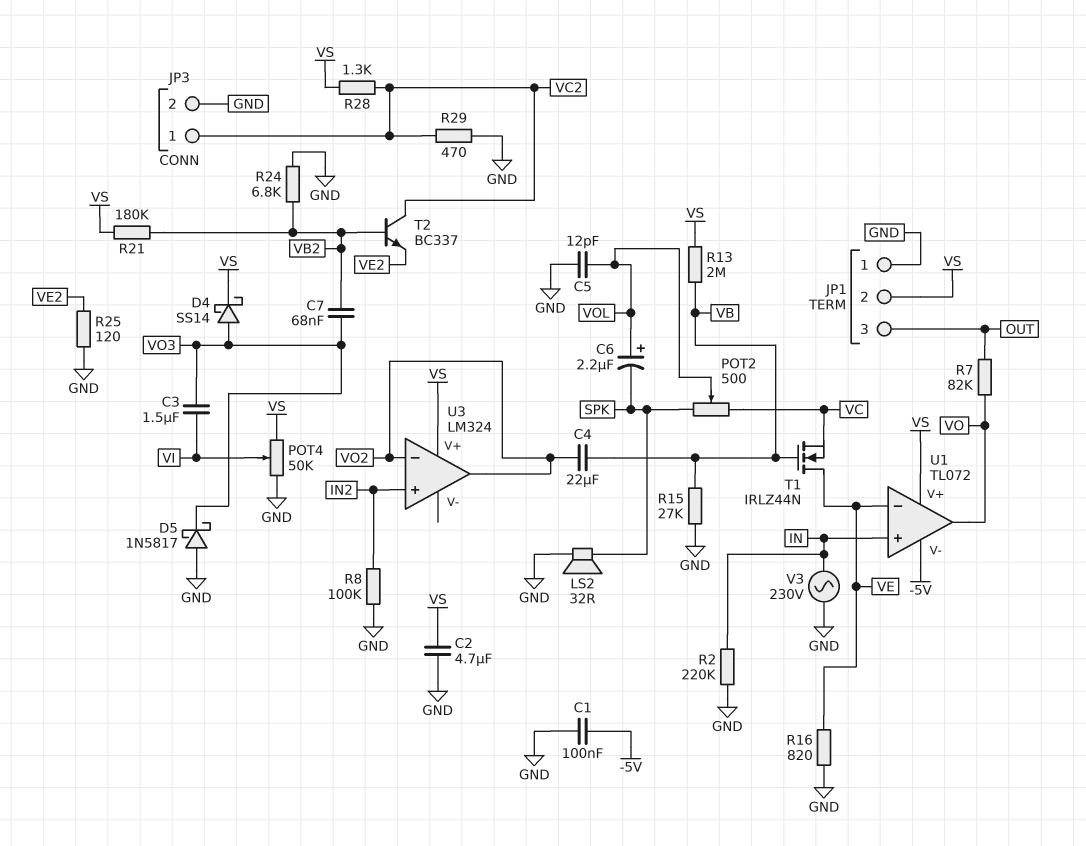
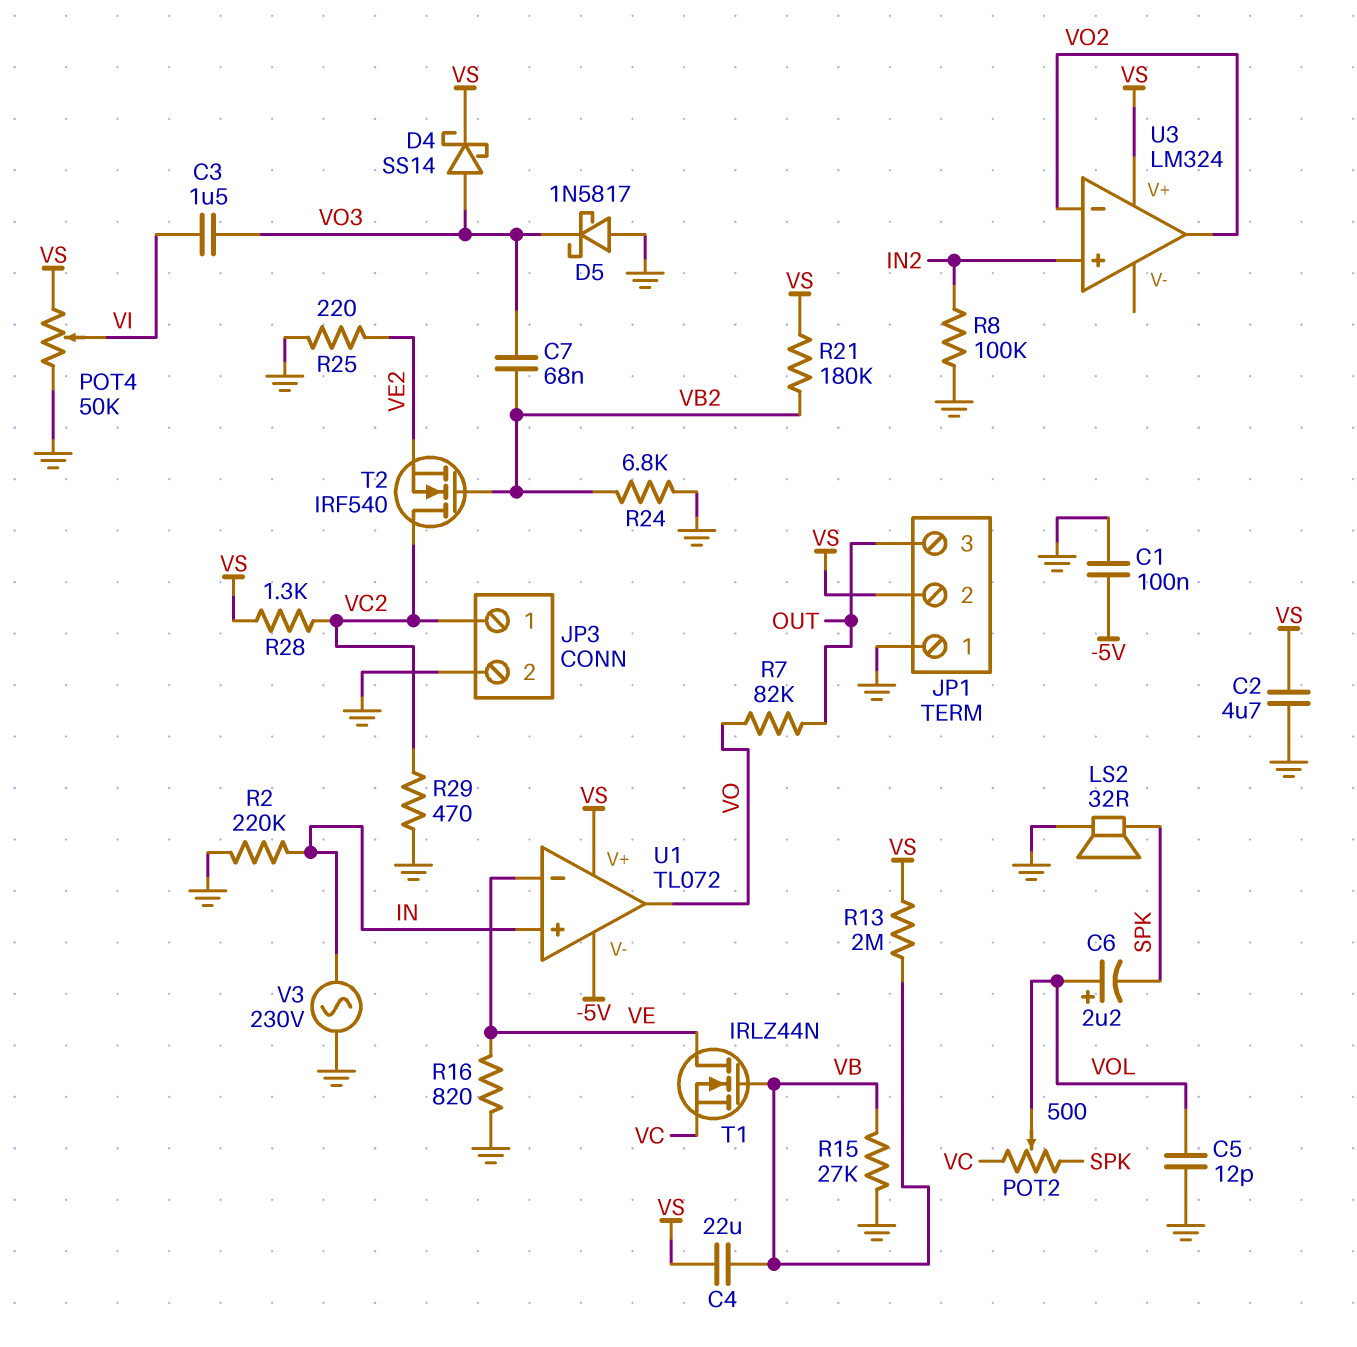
C4: 22uF (VB, VO2) -> 22uF (VB, VS)
R25: 120 (GND, VE2) -> 220 (GND, VE2)
T2: NPN BC337 (B VB2, C VC2, E VE2) -> NMOS IRF540 (G VB2, D VC2, S VE2)

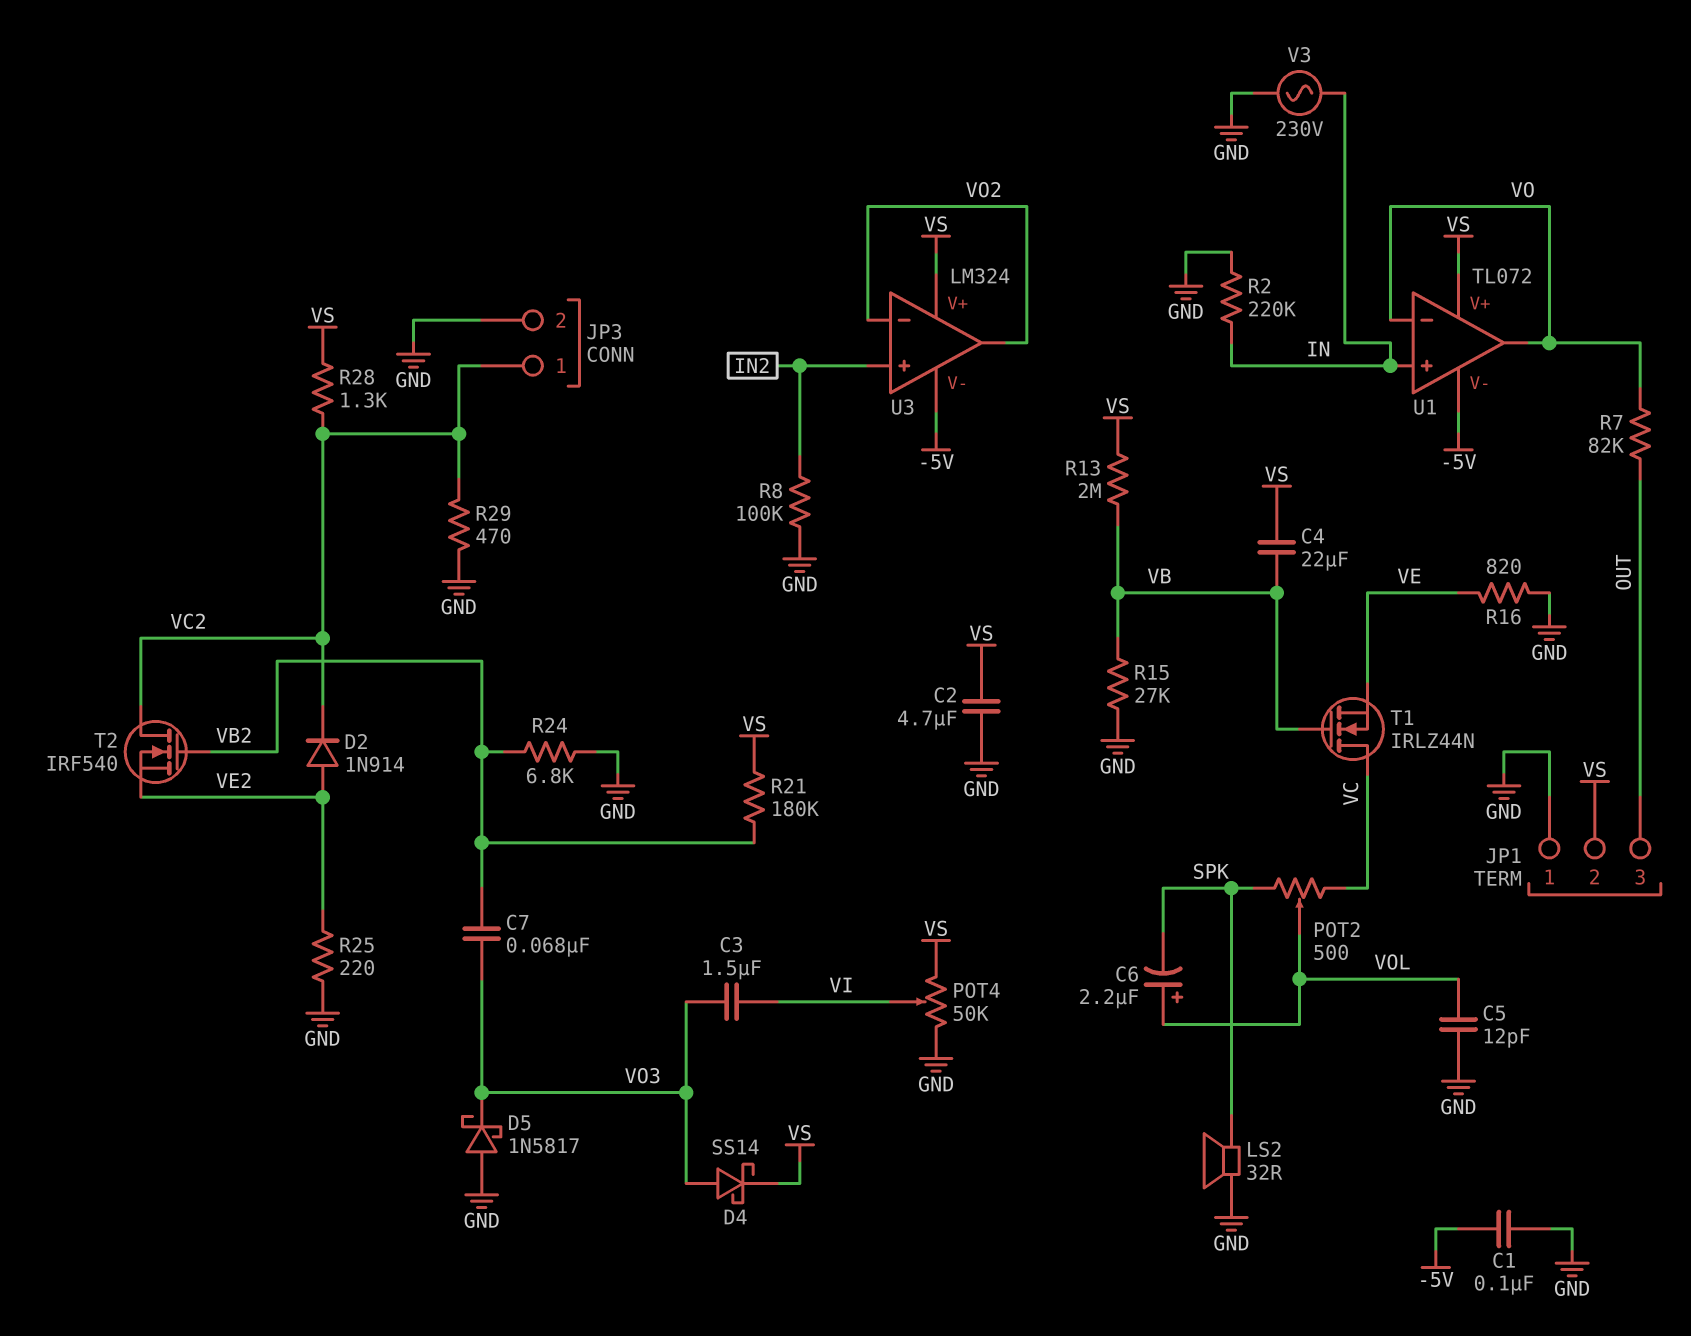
D2: none -> diode 1N914 (A VE2, K VC2)
T1: NMOS IRLZ44N (G VB, D VE, S VC) -> NMOS IRLZ44N (G VB, D VC, S VE)
U1 pin in-: VE -> VO
U3 pin V-: none -> -5V

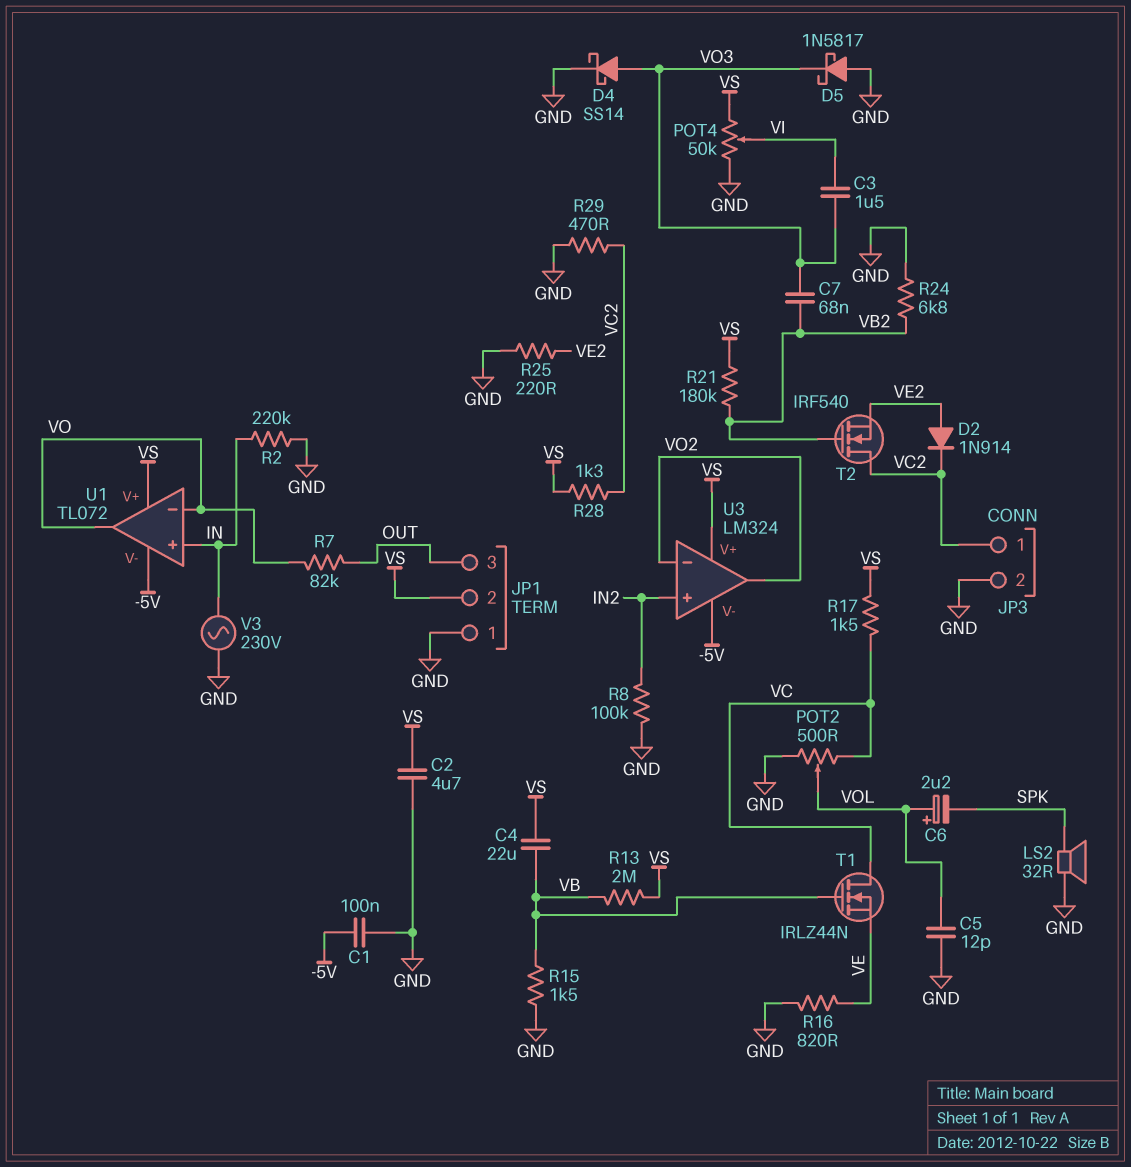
D4: schottky SS14 (A VO3, K VS) -> schottky SS14 (A VO3, K GND)
POT2: 500 (SPK, VC, wiper VOL) -> 500 (GND, VC, wiper VOL)
R15: 27k (GND, VB) -> 1.5k (GND, VB)
R17: none -> 1.5k (VC, VS)

